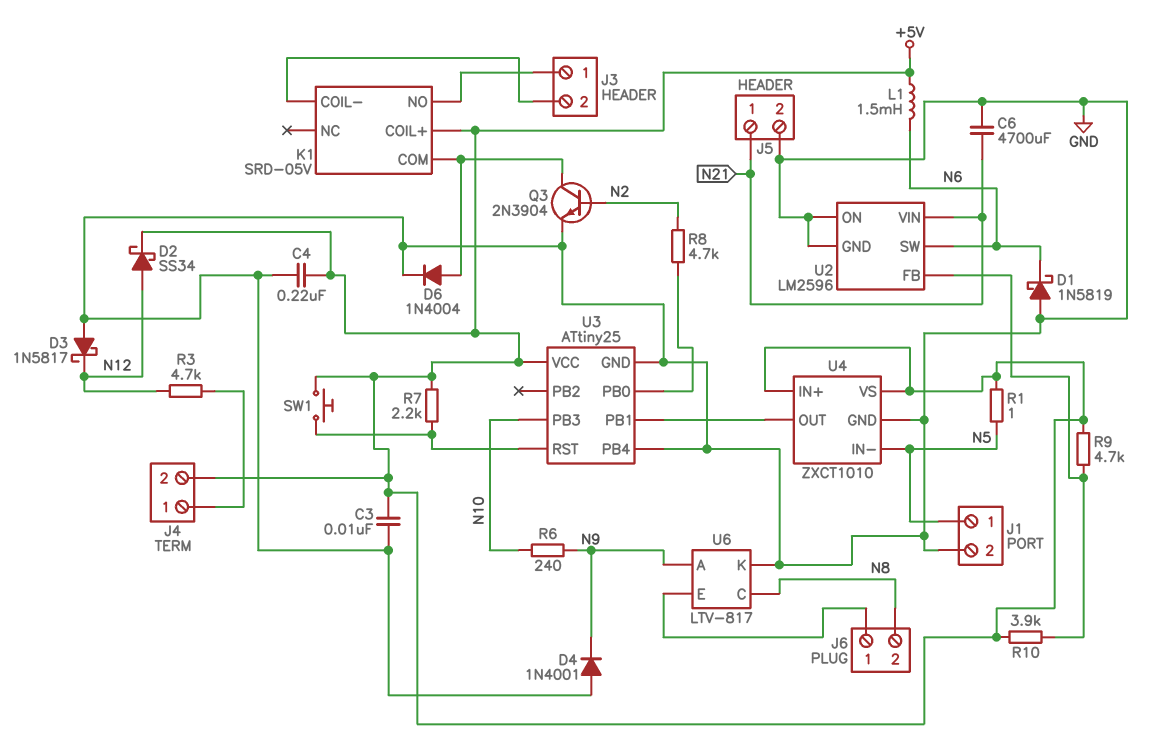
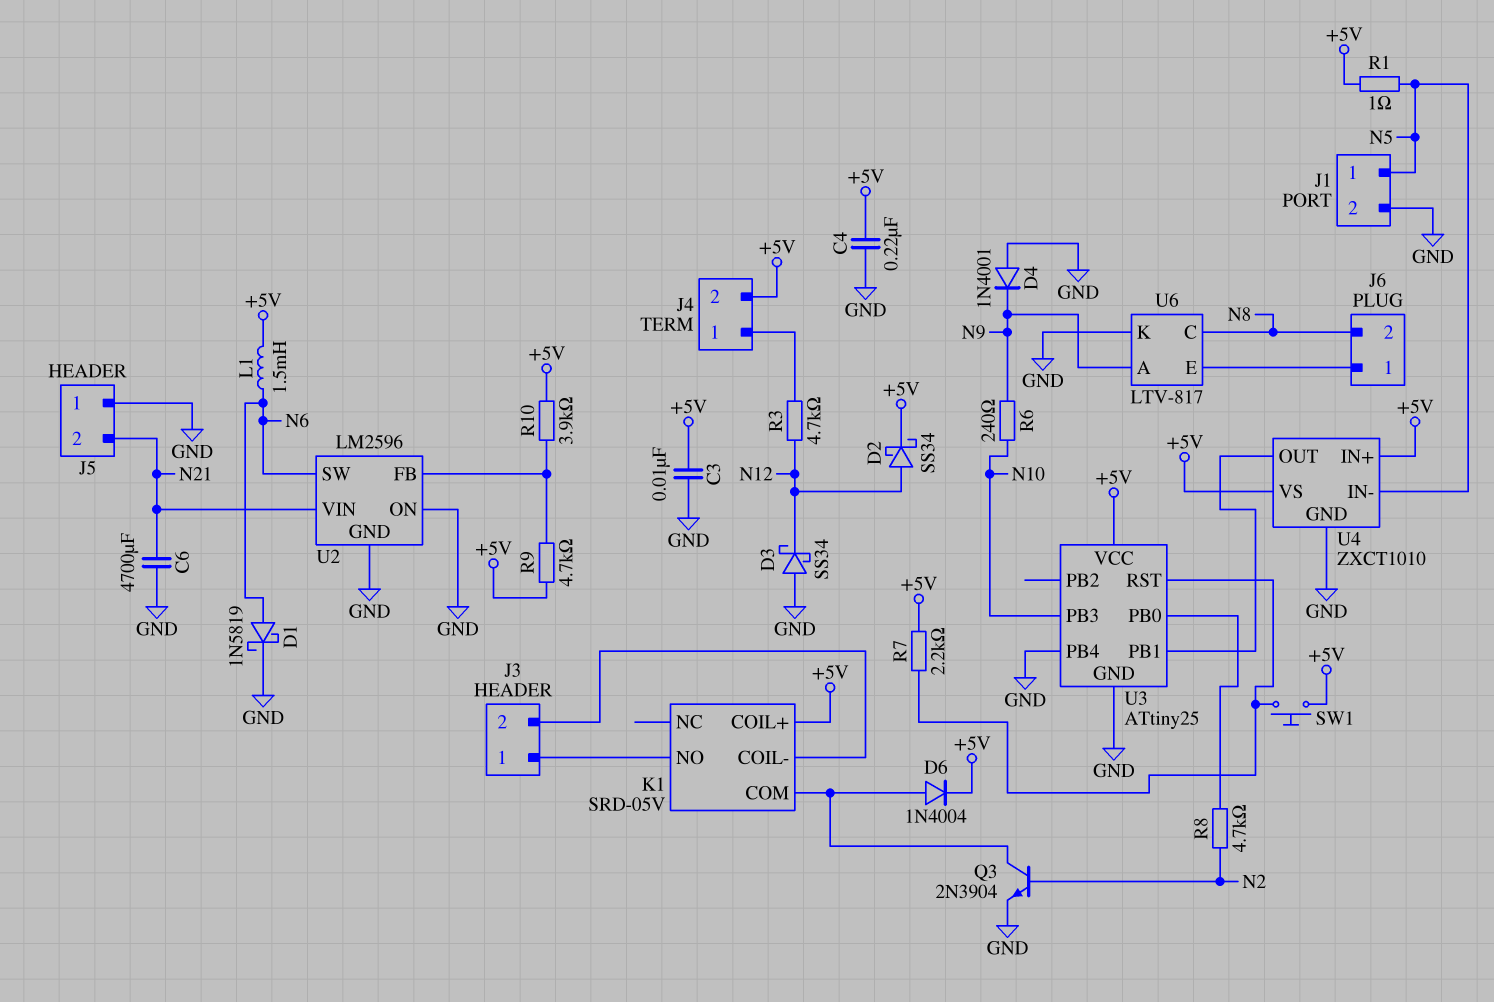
D1: schottky 1N5819 (A GND, K N6) -> schottky 1N5819 (A N6, K GND)
D3: schottky 1N5817 (A GND, K N12) -> schottky SS34 (A GND, K N12)
D6: diode 1N4004 (A K1/COM, K GND) -> diode 1N4004 (A K1/COM, K +5V)
J5 pin 1: N21 -> GND
J5 pin 2: GND -> N21

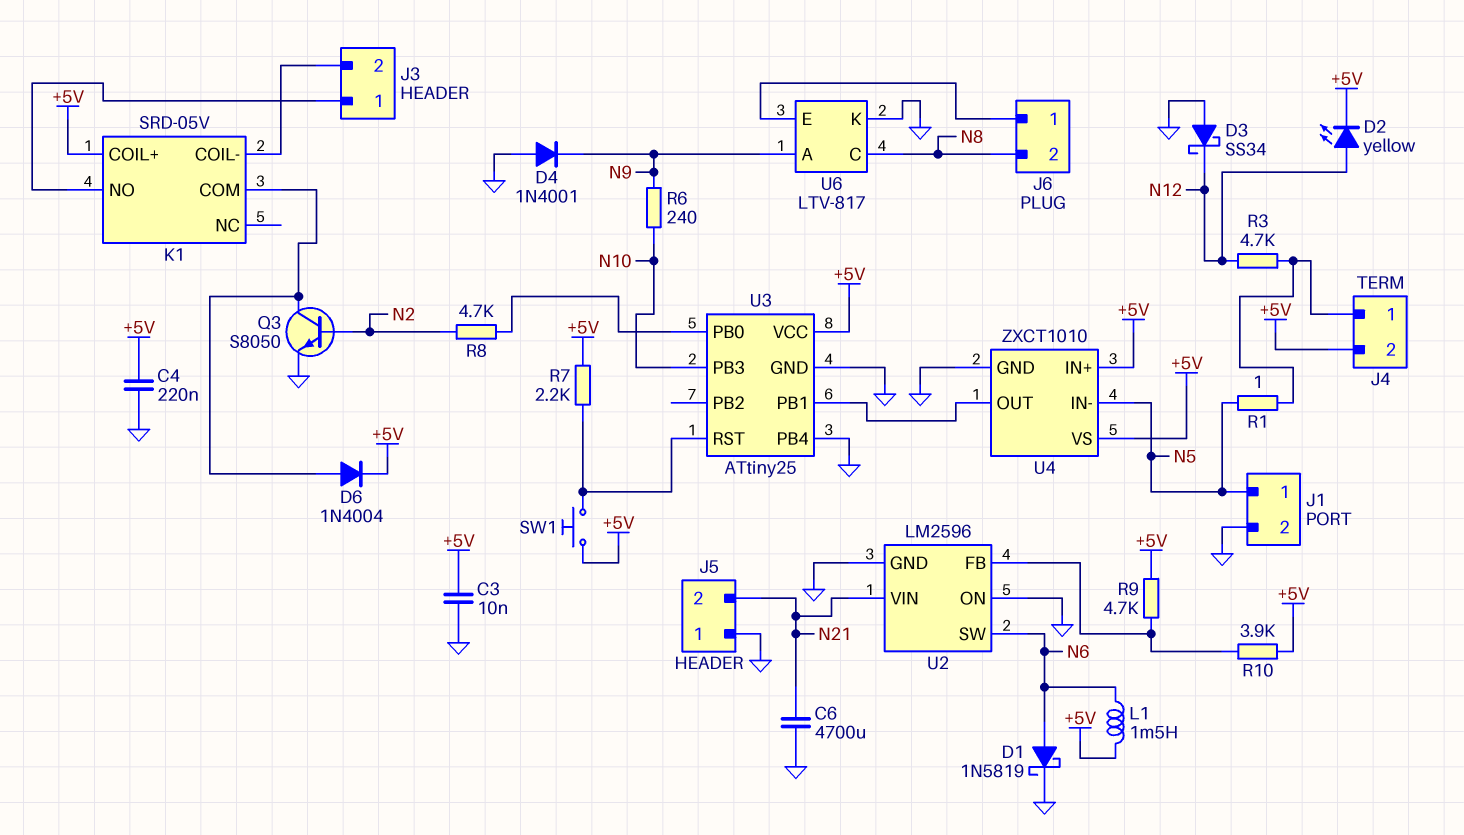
D2: schottky SS34 (A N12, K +5V) -> LED yellow (A N12, K +5V)
Q3: NPN 2N3904 (B N2, C K1/COM, E GND) -> NPN S8050 (B N2, C K1/COM, E GND)
R1: 1 (+5V, N5) -> 1 (J4/1, N5)

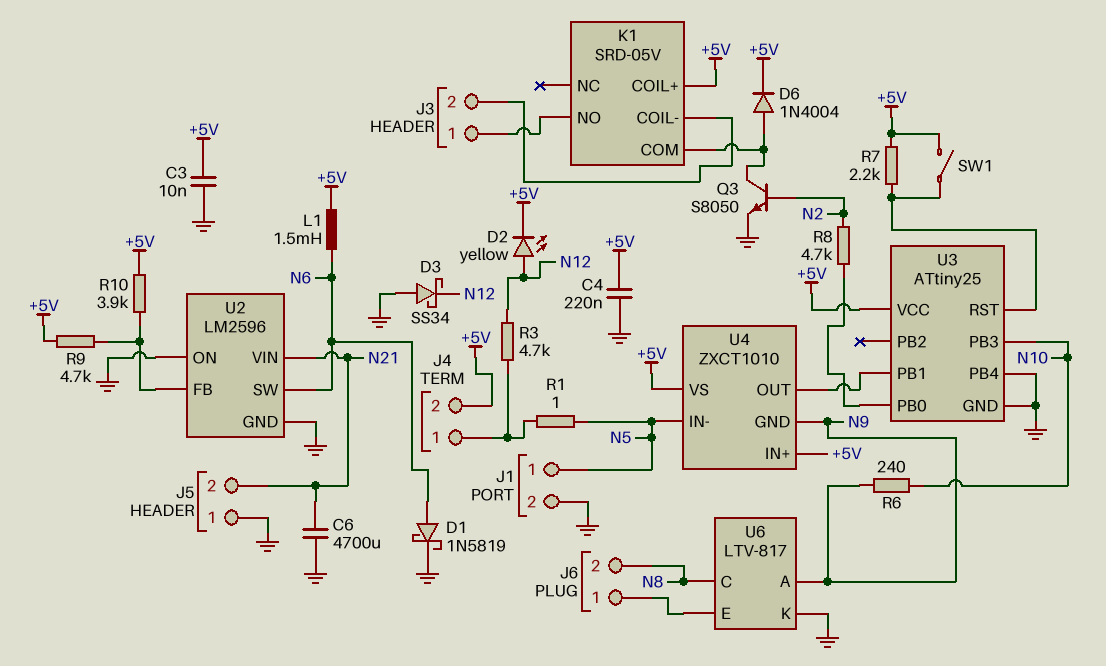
D4: diode 1N4001 (A GND, K N9) -> none
SW1: button (+5V, U3/RST) -> switch (+5V, U3/RST)
U4 pin GND: GND -> N9

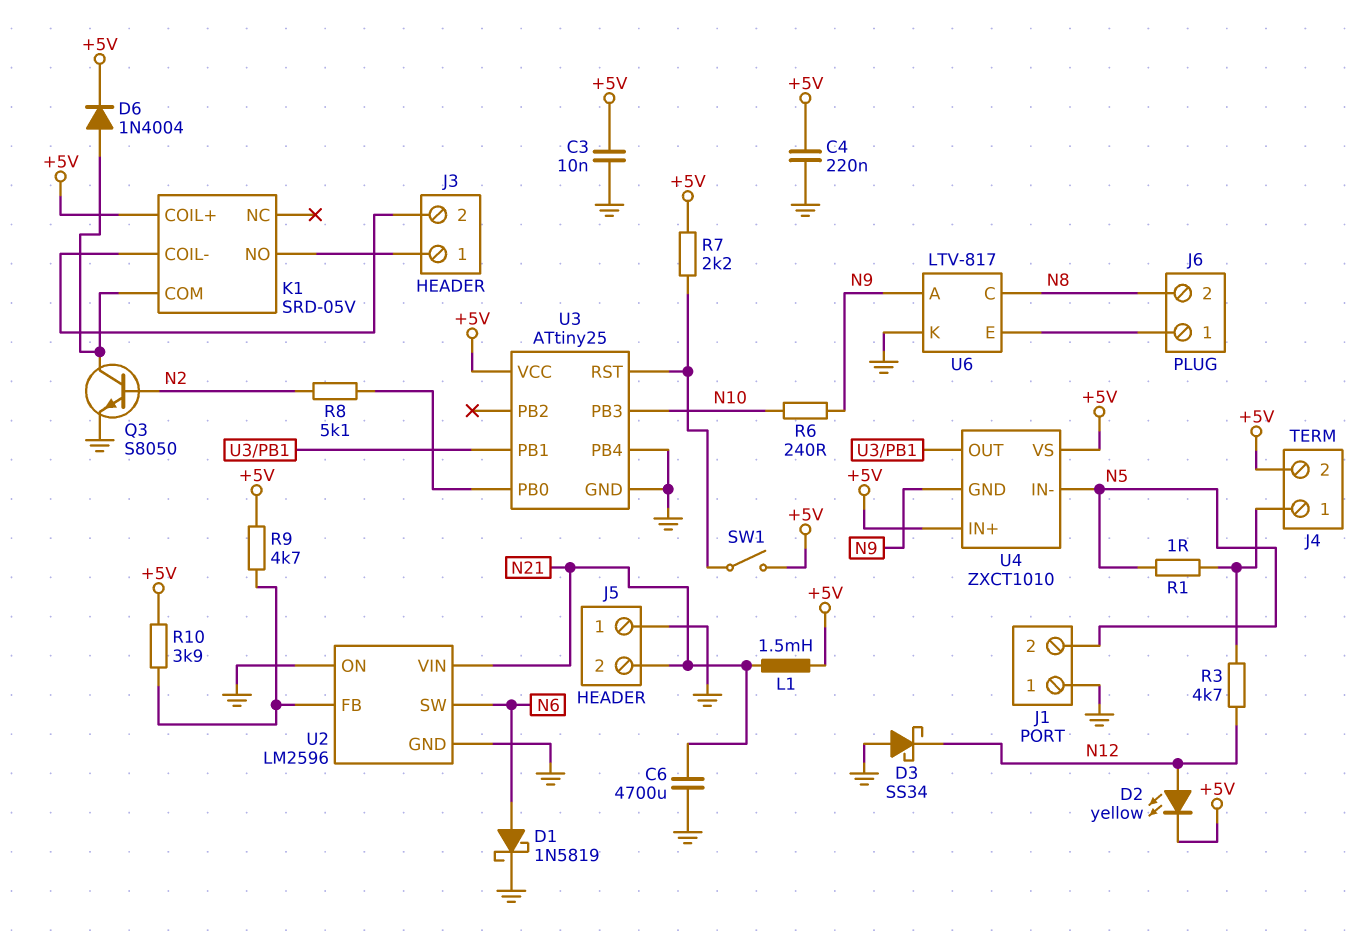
J1 pin 1: N5 -> GND
J1 pin 2: GND -> N5
L1: 1.5mH (+5V, N6) -> 1.5mH (+5V, N21)
R8: 4.7k (N2, U3/PB0) -> 5.1k (N2, U3/PB0)

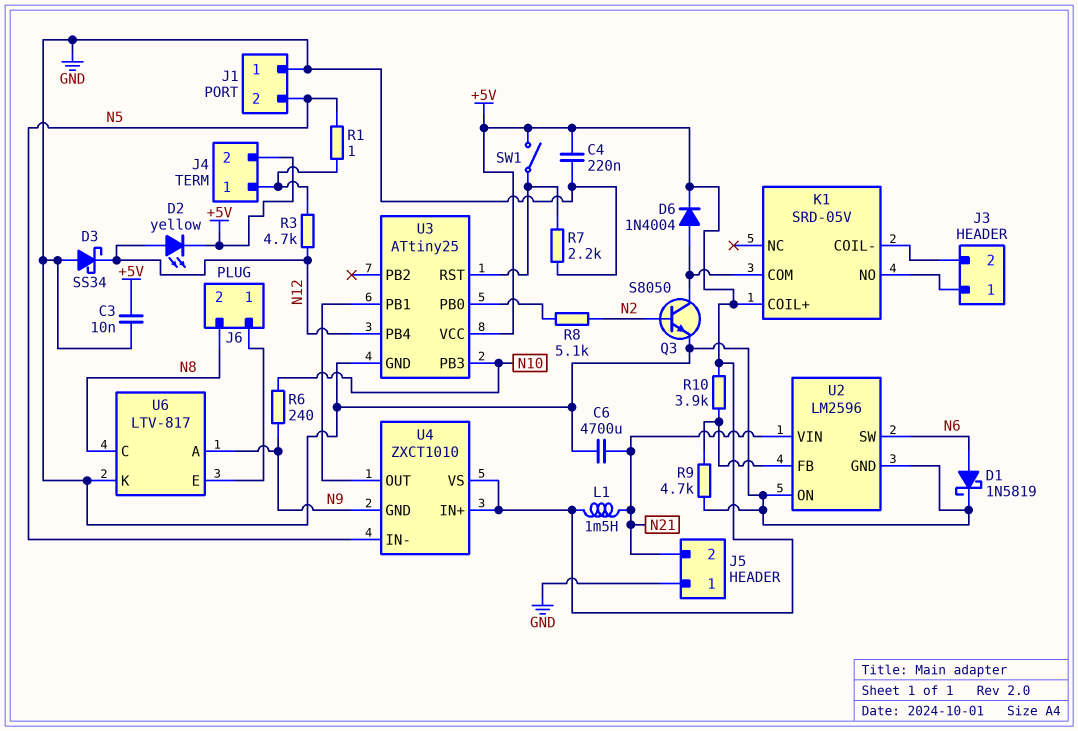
R7: 2.2k (+5V, U3/RST) -> 2.2k (GND, U3/RST)
R9: 4.7k (+5V, U2/FB) -> 4.7k (GND, U2/FB)
U3 pin PB4: GND -> N12

